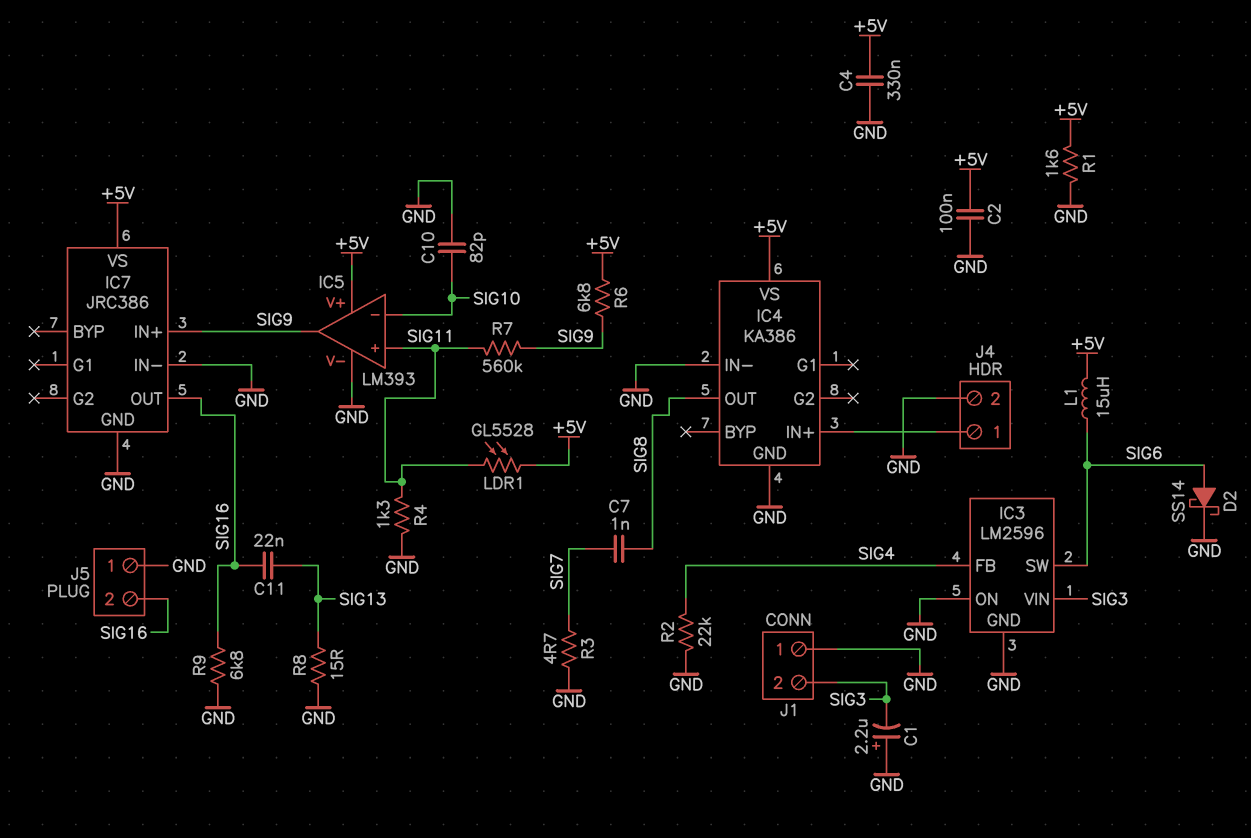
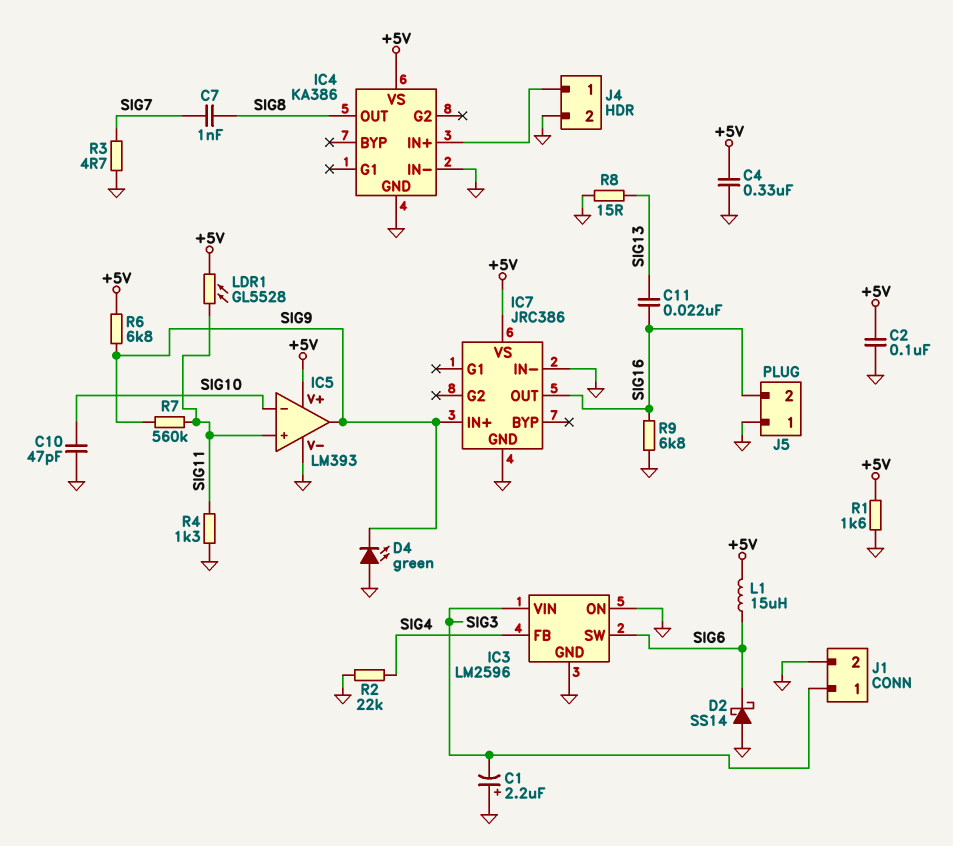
C10: 82pF (GND, SIG10) -> 47pF (GND, SIG10)
D2: schottky SS14 (A SIG6, K GND) -> schottky SS14 (A GND, K SIG6)
D4: none -> LED green (A GND, K SIG9)
J1 pin 1: GND -> SIG3
J1 pin 2: SIG3 -> GND

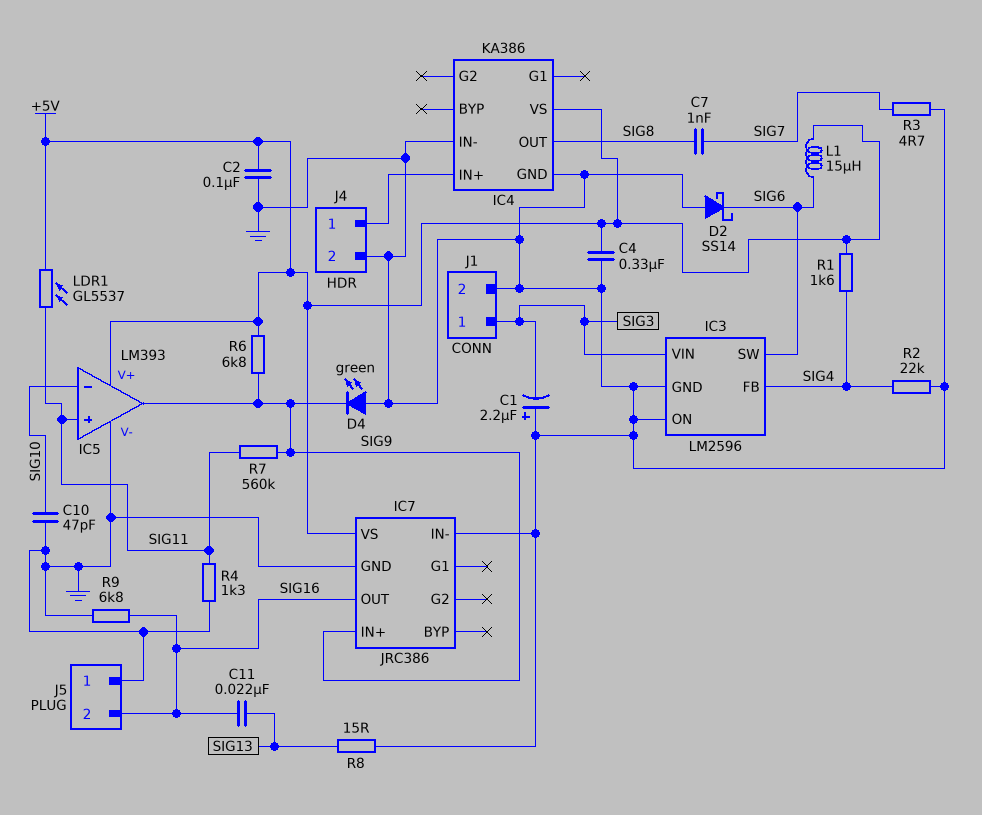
LDR1: GL5528 (+5V, SIG11) -> GL5537 (+5V, SIG11)
R1: 1.6k (+5V, GND) -> 1.6k (+5V, SIG4)

